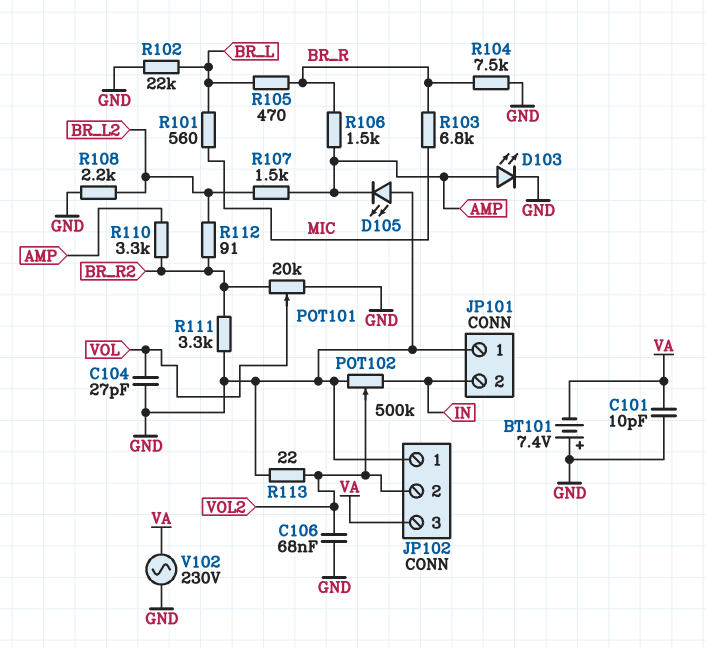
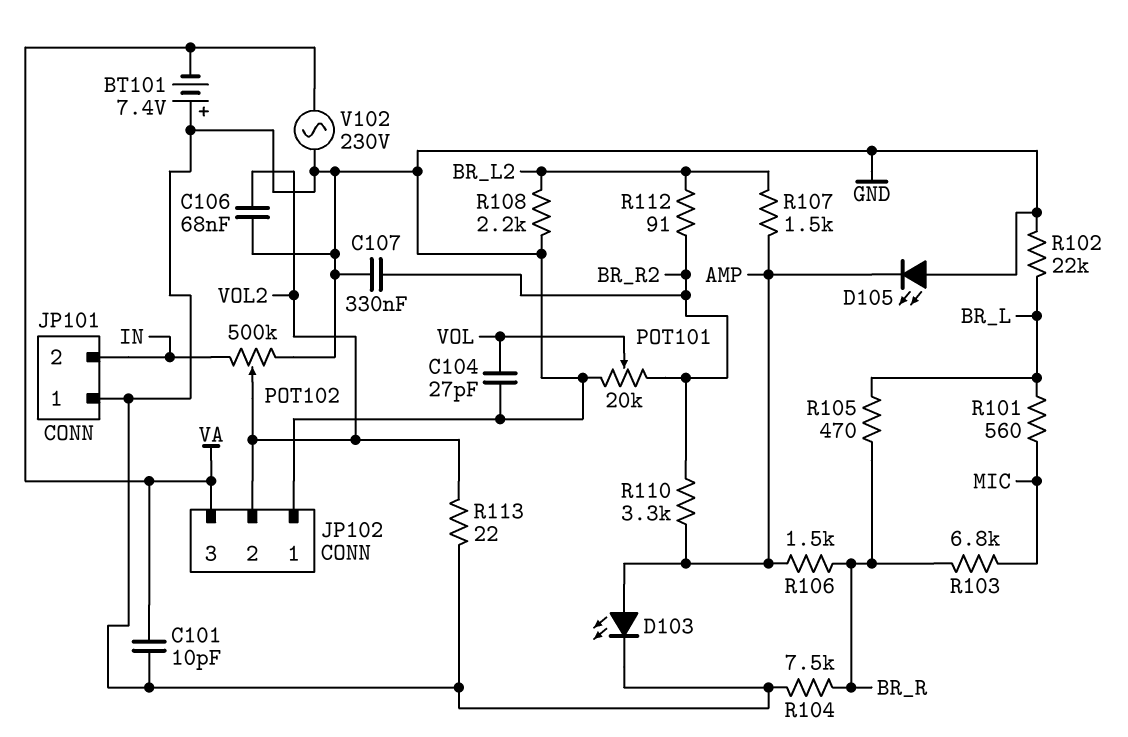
C107: none -> 330nF (BR_R2, GND)
R111: 3.3k (BR_R2, GND) -> none

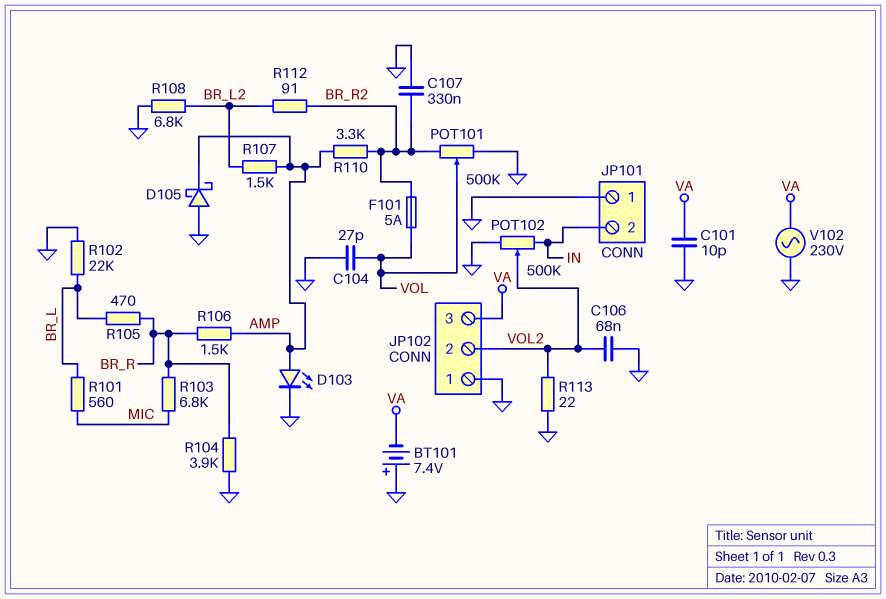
D105: LED (A GND, K AMP) -> schottky (A GND, K AMP)
F101: none -> 5A (BR_R2, VOL)
POT101: 20k (BR_R2, GND, wiper VOL) -> 500k (BR_R2, GND, wiper VOL)
R104: 7.5k (BR_R, GND) -> 3.9k (BR_R, GND)
R108: 2.2k (BR_L2, GND) -> 6.8k (BR_L2, GND)

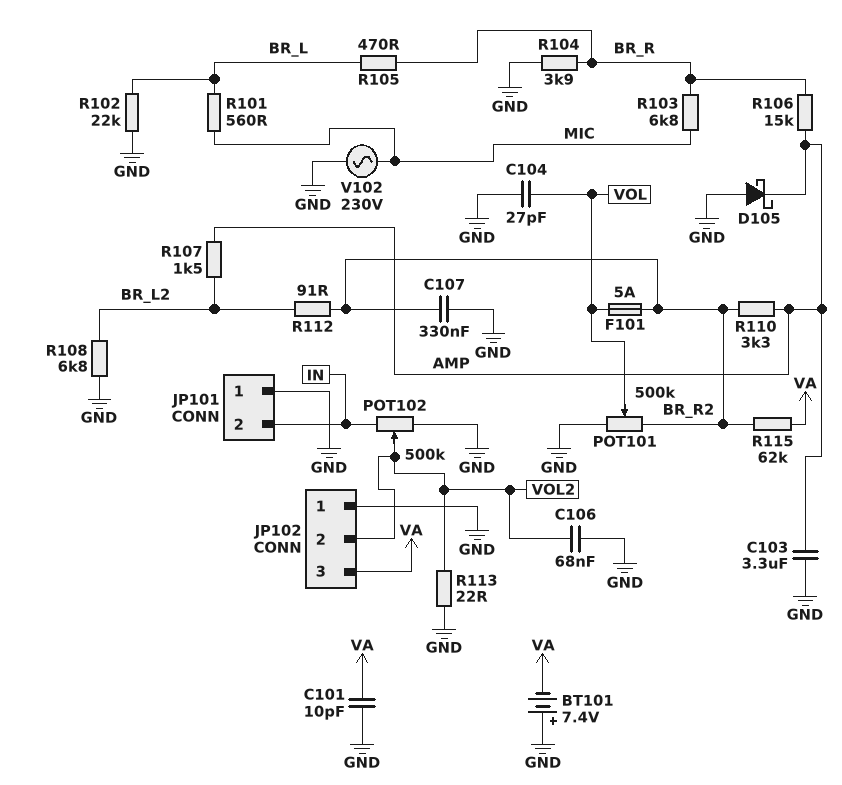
C103: none -> 3.3uF (AMP, GND)
D103: LED (A AMP, K GND) -> none
R106: 1.5k (AMP, BR_R) -> 15k (AMP, BR_R)
R115: none -> 62k (BR_R2, VA)
V102: AC 230V (GND, VA) -> AC 230V (GND, MIC)

